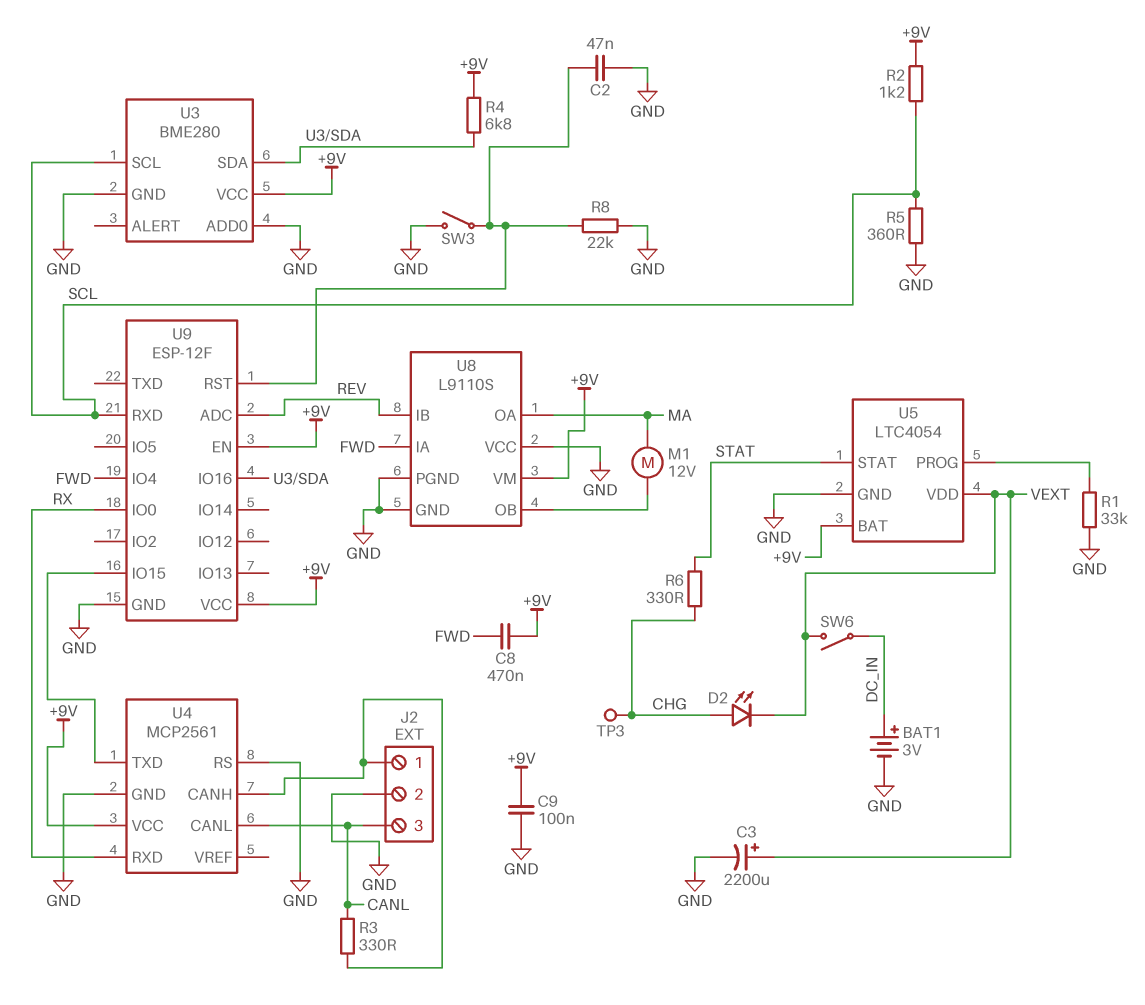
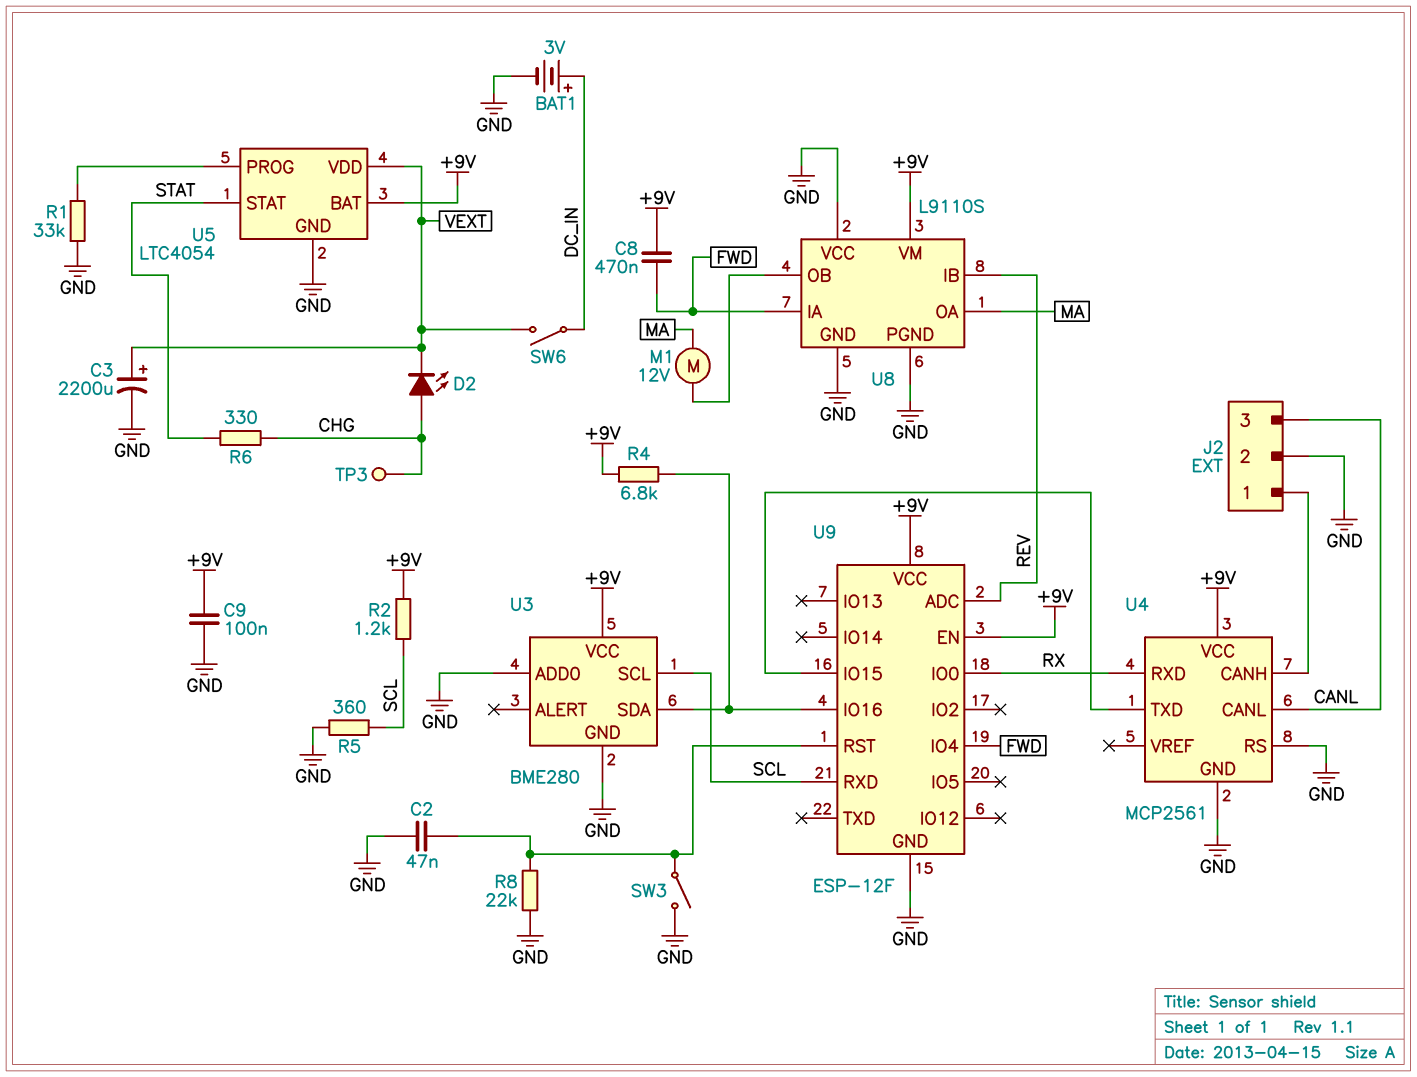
R3: 330 (CANL, J2/1) -> none

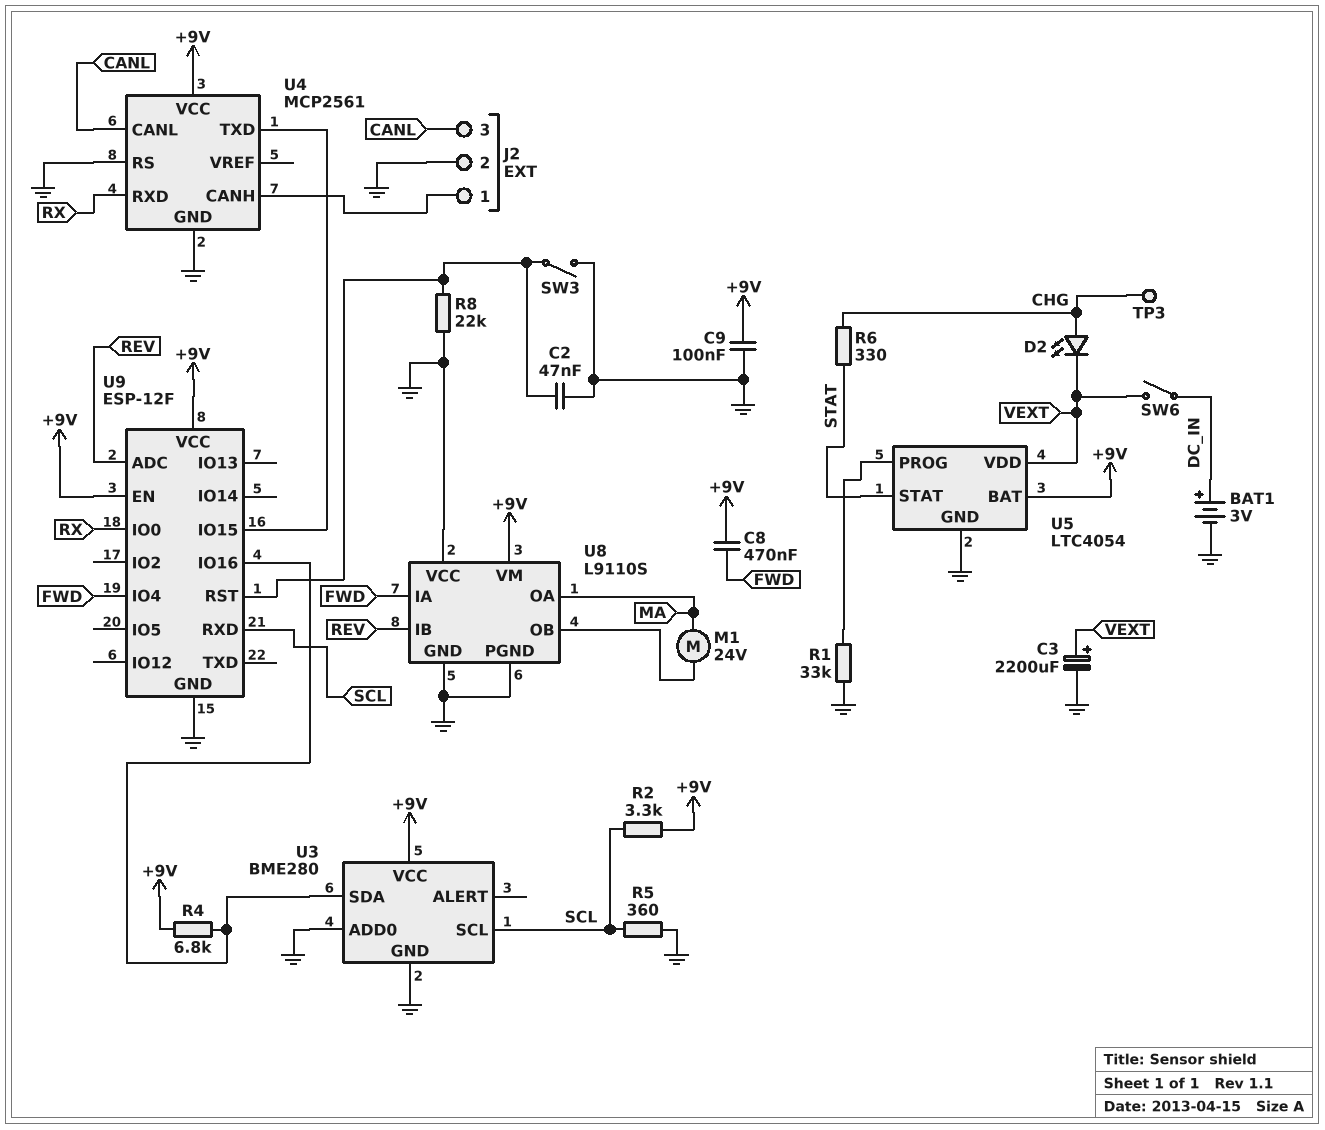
M1: motor 12V (MA, U8/OB) -> motor 24V (MA, U8/OB)
R2: 1.2k (+9V, SCL) -> 3.3k (+9V, SCL)

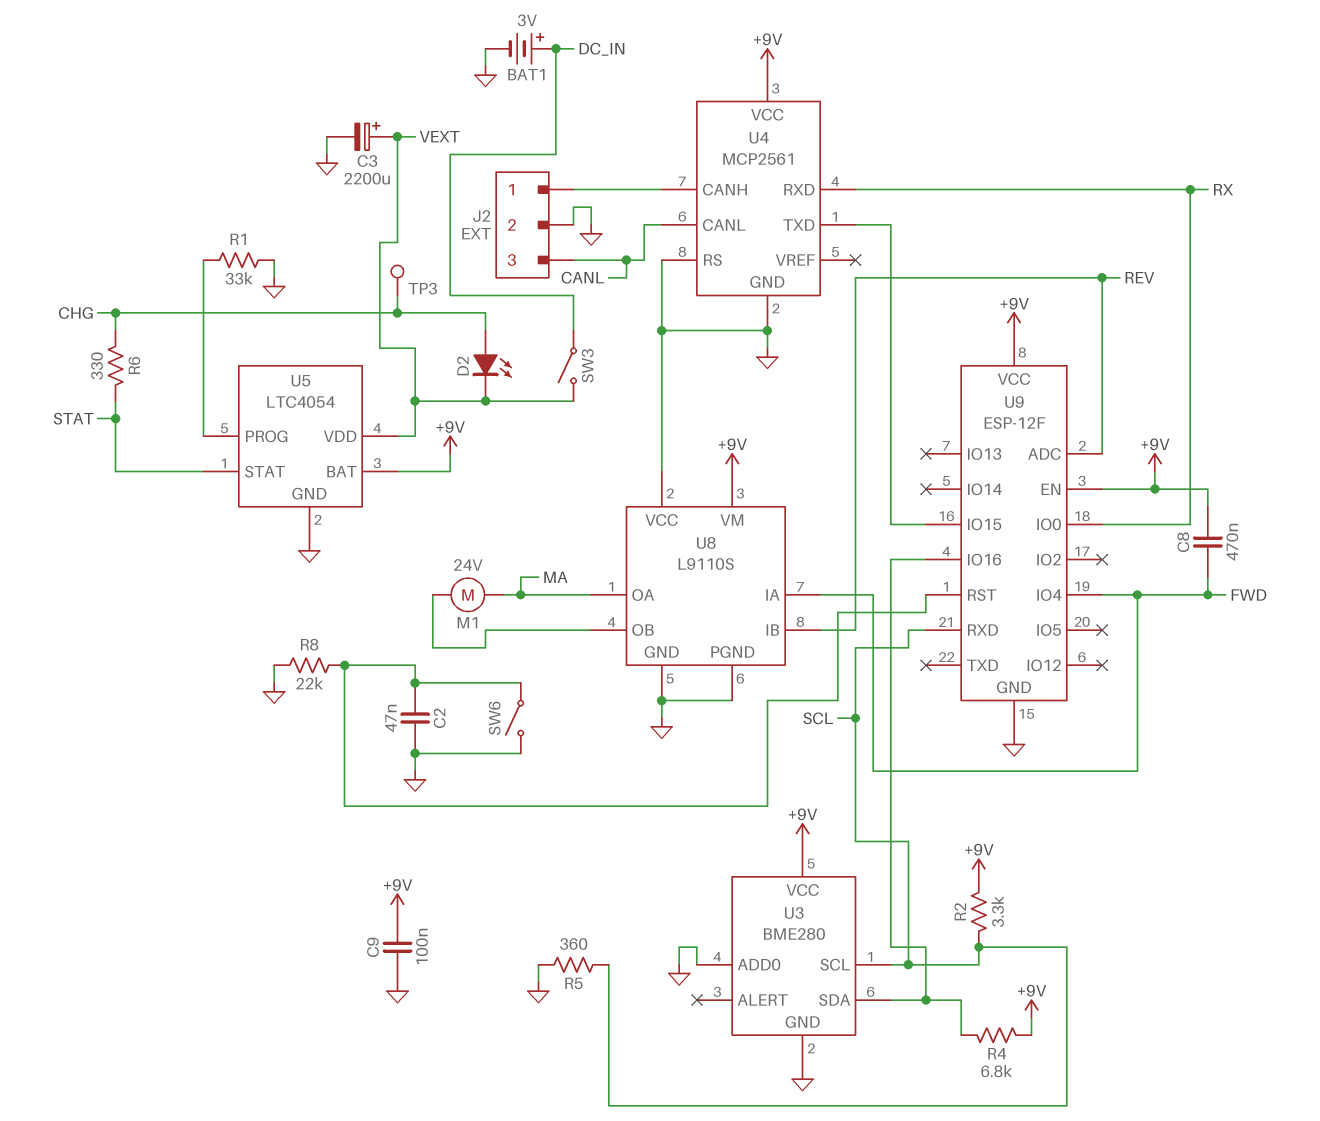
SW3: switch (GND, U9/RST) -> switch (DC_IN, VEXT)
SW6: switch (DC_IN, VEXT) -> switch (GND, U9/RST)

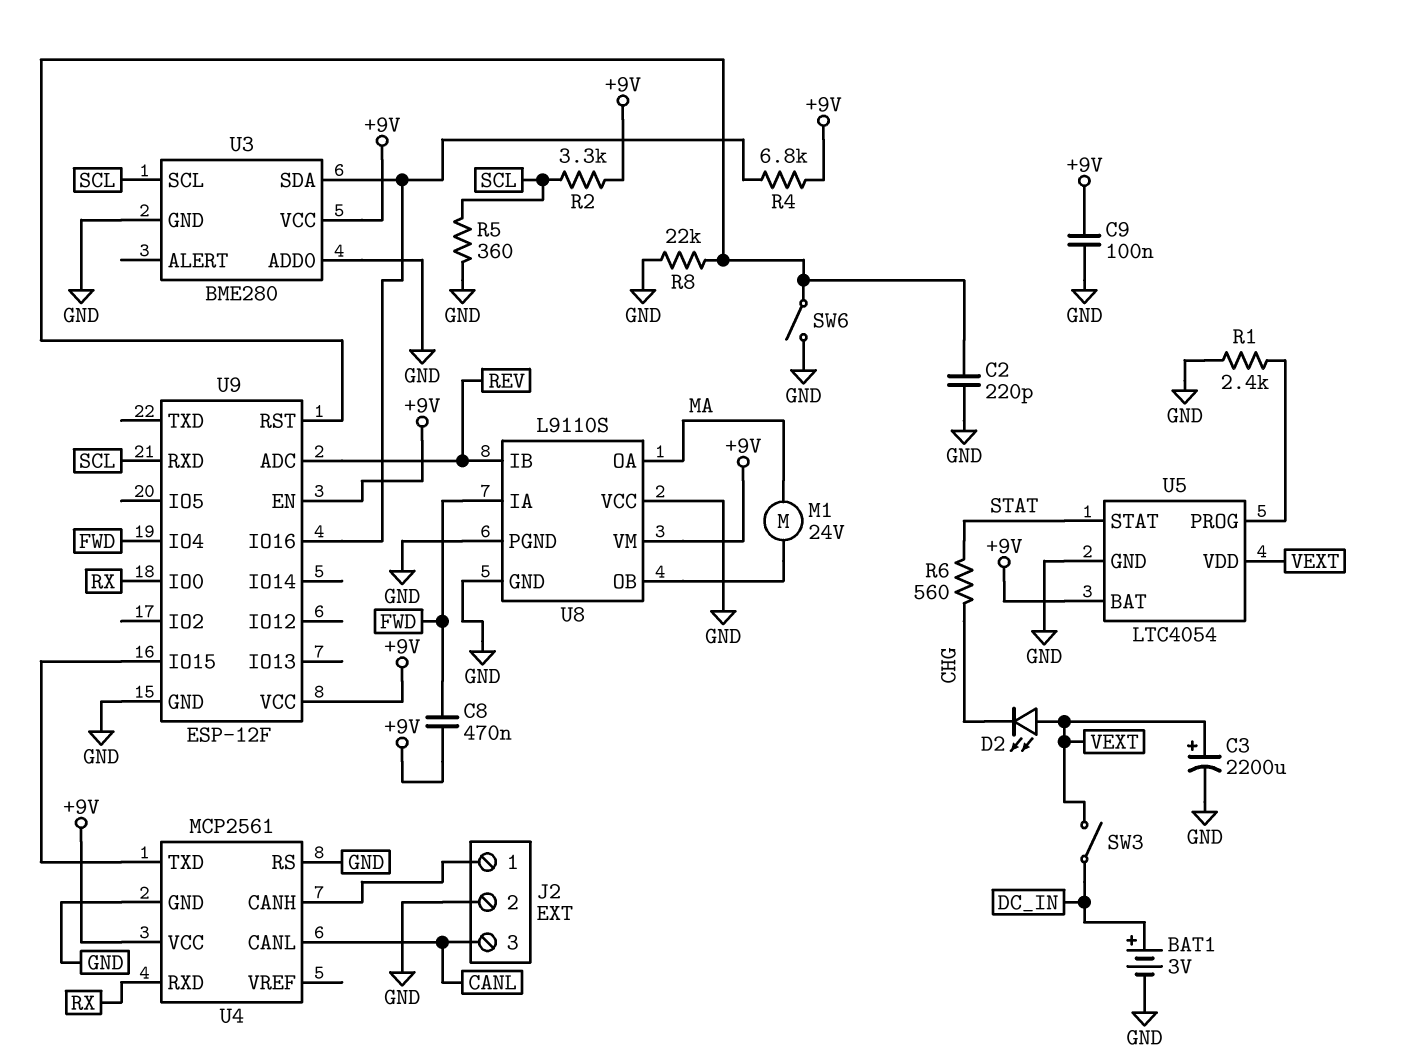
C2: 47nF (GND, U9/RST) -> 220pF (GND, U9/RST)
D2: LED (A CHG, K VEXT) -> LED (A VEXT, K CHG)
R1: 33k (GND, U5/PROG) -> 2.4k (GND, U5/PROG)
R6: 330 (CHG, STAT) -> 560 (CHG, STAT)
TP3: test point (CHG) -> none

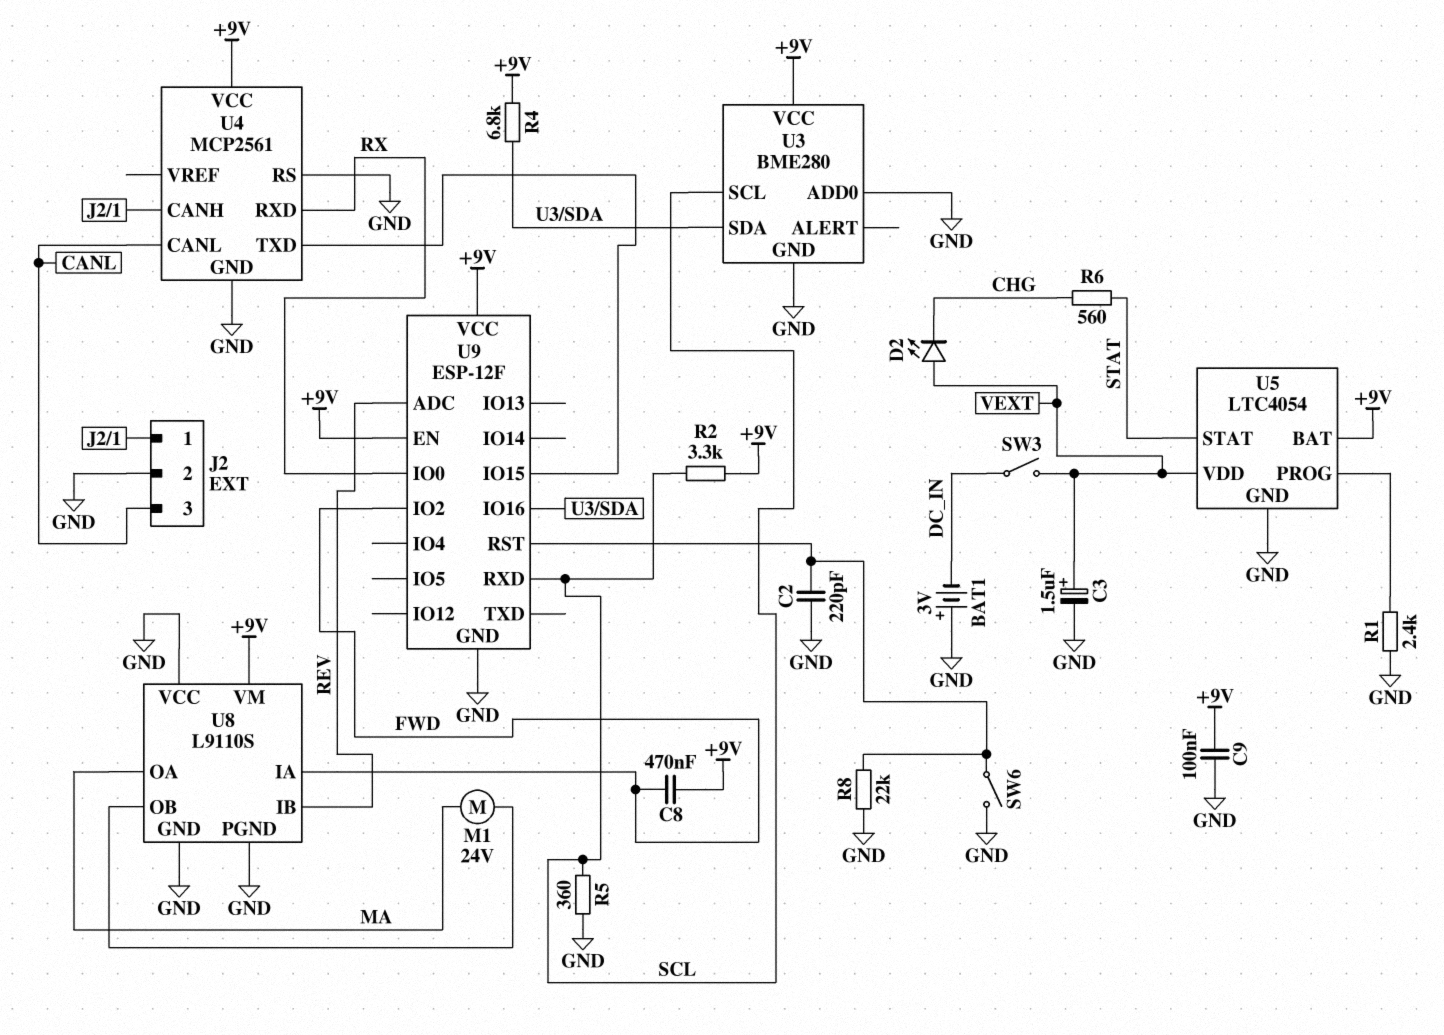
BAT1: 3V (plus DC_IN, minus GND) -> 3V (plus GND, minus DC_IN)
C3: 2200uF (plus VEXT, minus GND) -> 1.5uF (plus VEXT, minus GND)
U9 pin IO2: none -> FWD
U9 pin IO4: FWD -> none

